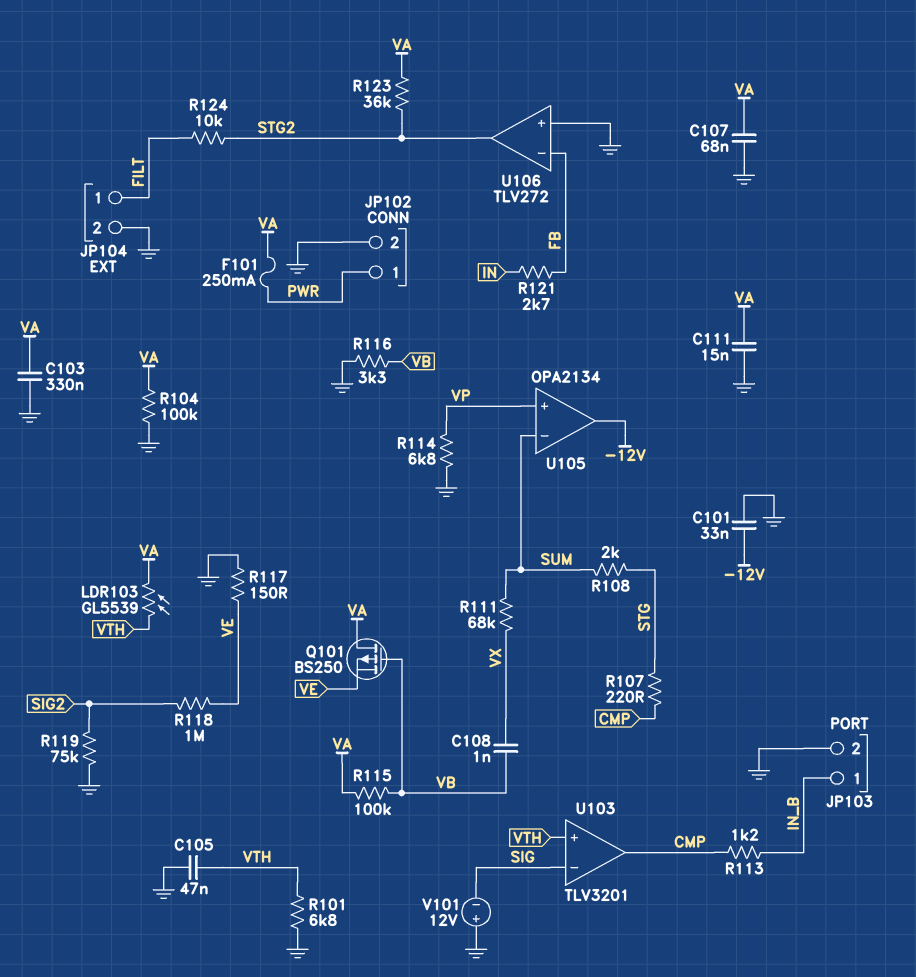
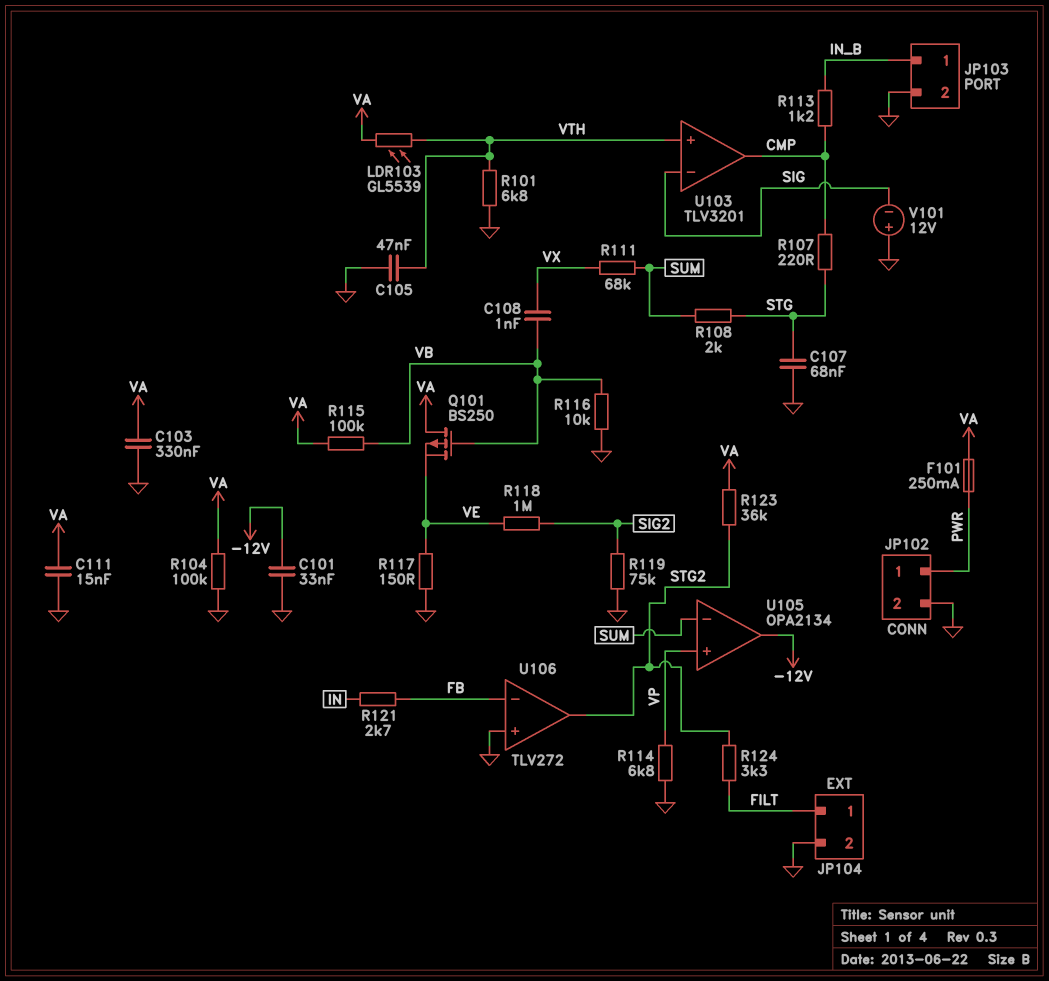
C107: 68nF (GND, VA) -> 68nF (GND, STG)
R116: 3.3k (GND, VB) -> 10k (GND, VB)
R124: 10k (FILT, STG2) -> 3.3k (FILT, STG2)

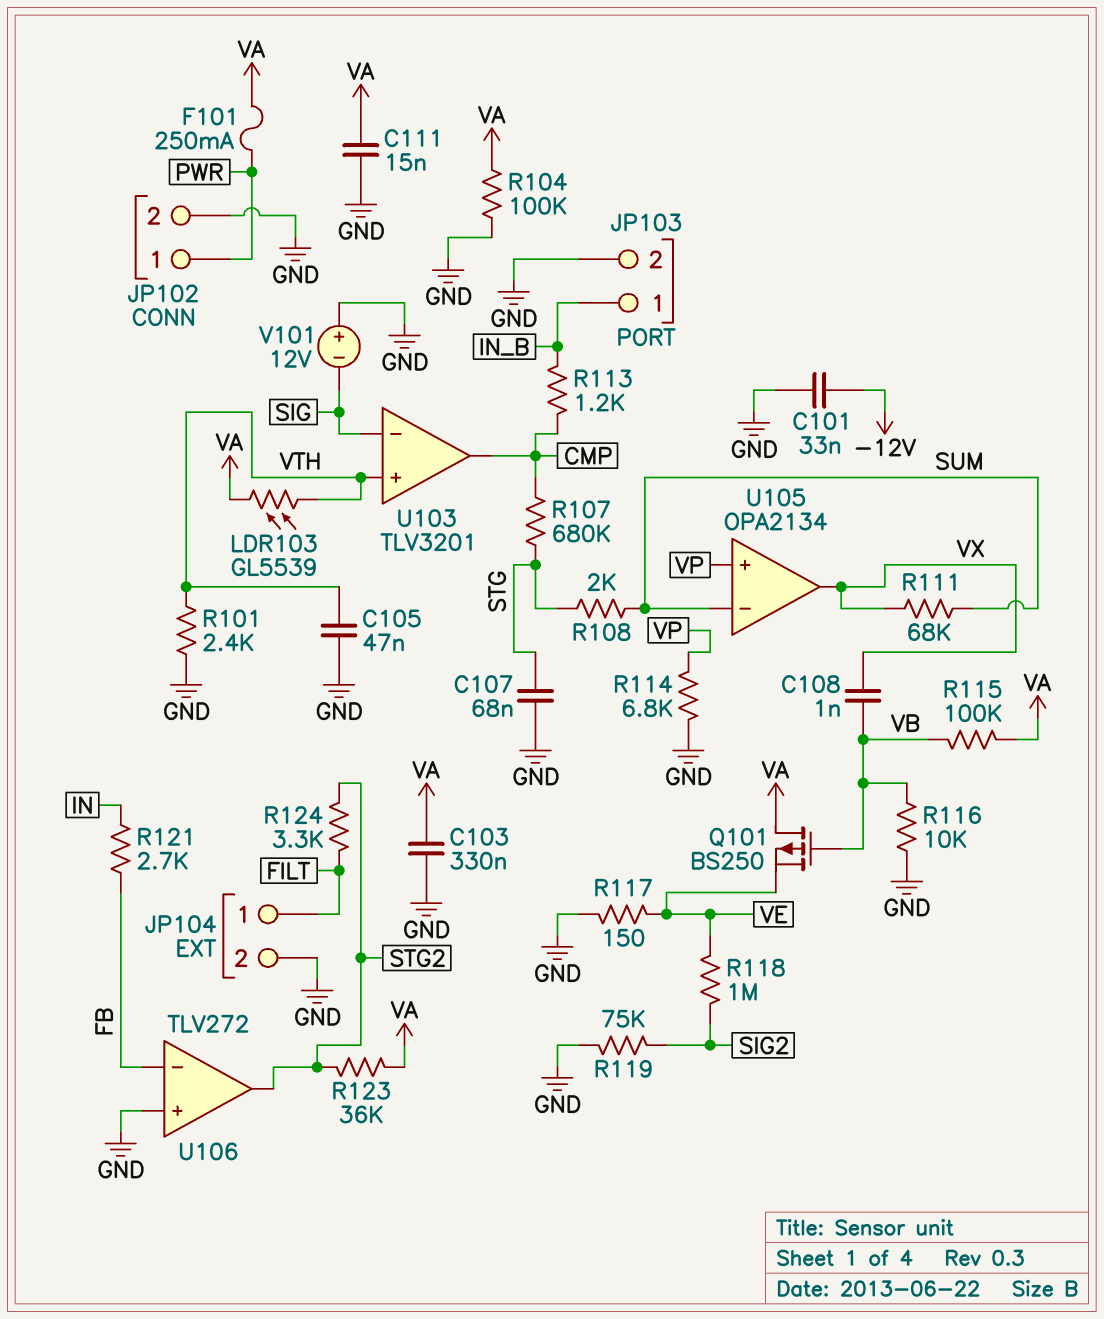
R101: 6.8k (GND, VTH) -> 2.4k (GND, VTH)
R107: 220 (CMP, STG) -> 680k (CMP, STG)
U105 pin out: -12V -> VX

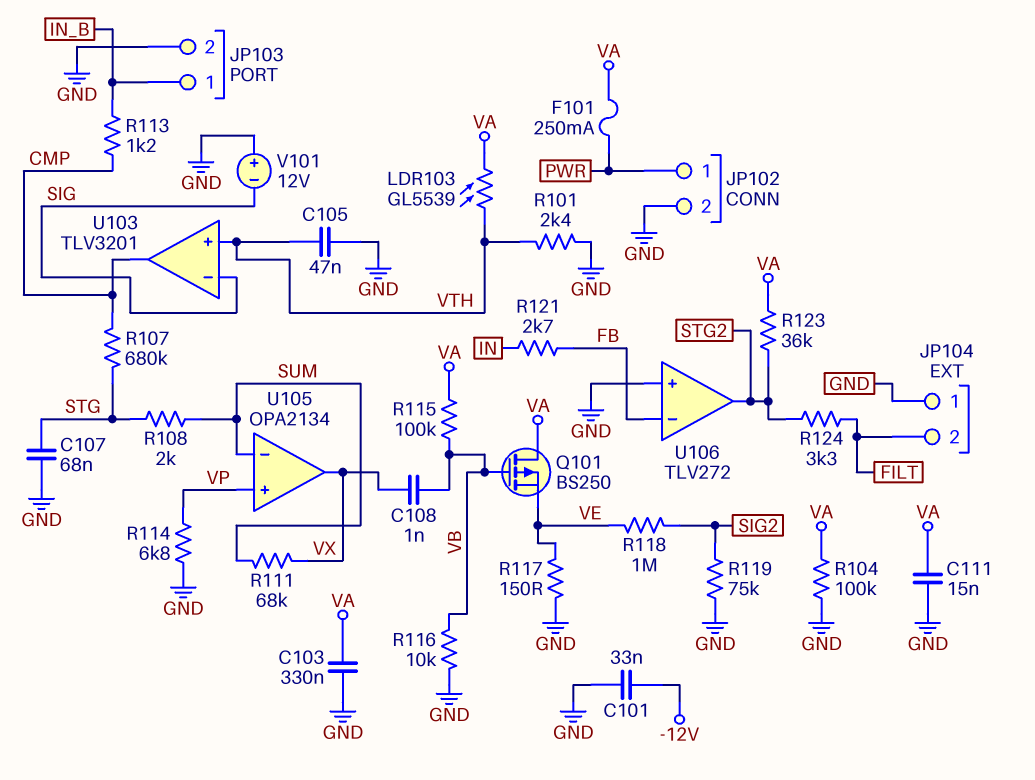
JP104 pin 1: FILT -> GND
JP104 pin 2: GND -> FILT

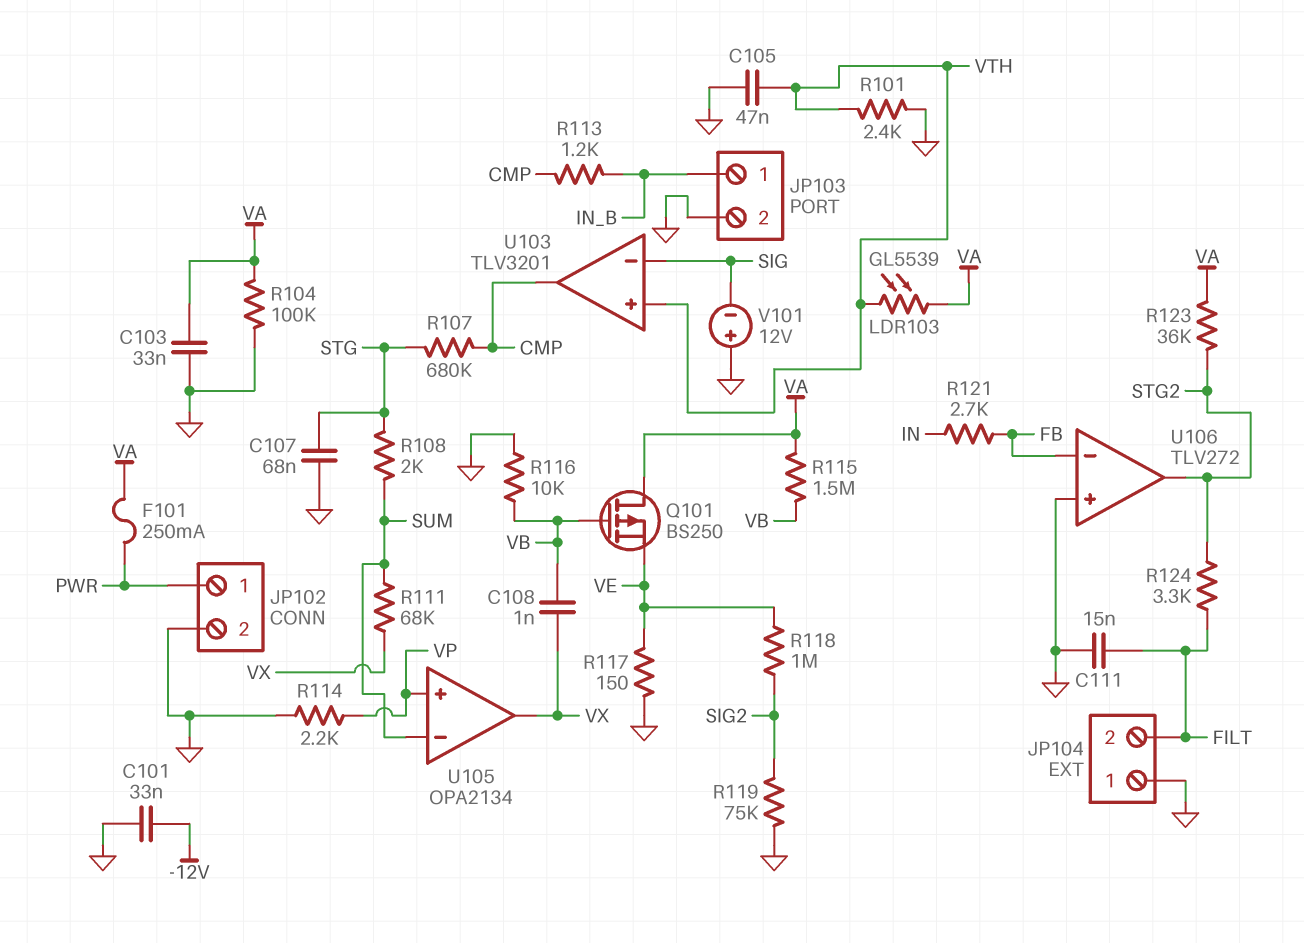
C103: 330nF (GND, VA) -> 33nF (GND, VA)
C111: 15nF (GND, VA) -> 15nF (FILT, GND)
R114: 6.8k (GND, VP) -> 2.2k (GND, VP)
R115: 100k (VA, VB) -> 1.5M (VA, VB)

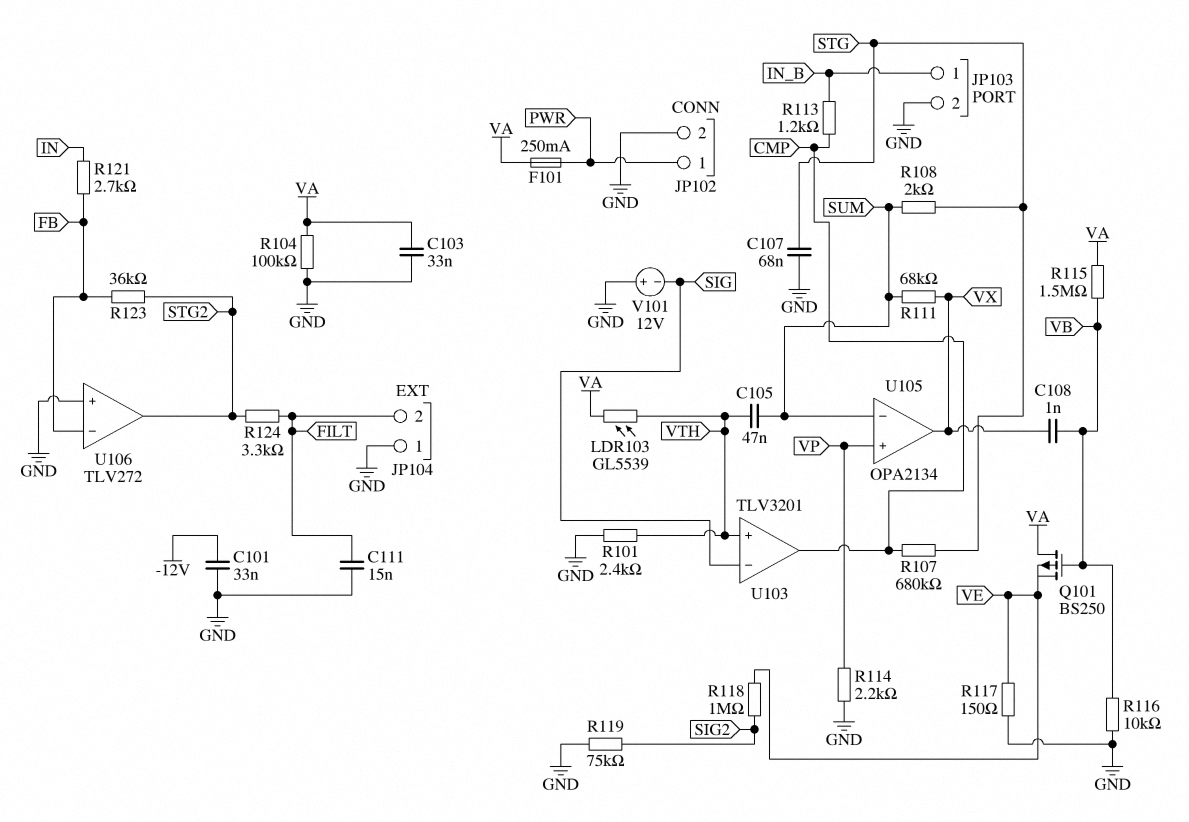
C105: 47nF (GND, VTH) -> 47nF (SUM, VTH)
R123: 36k (STG2, VA) -> 36k (FB, STG2)

